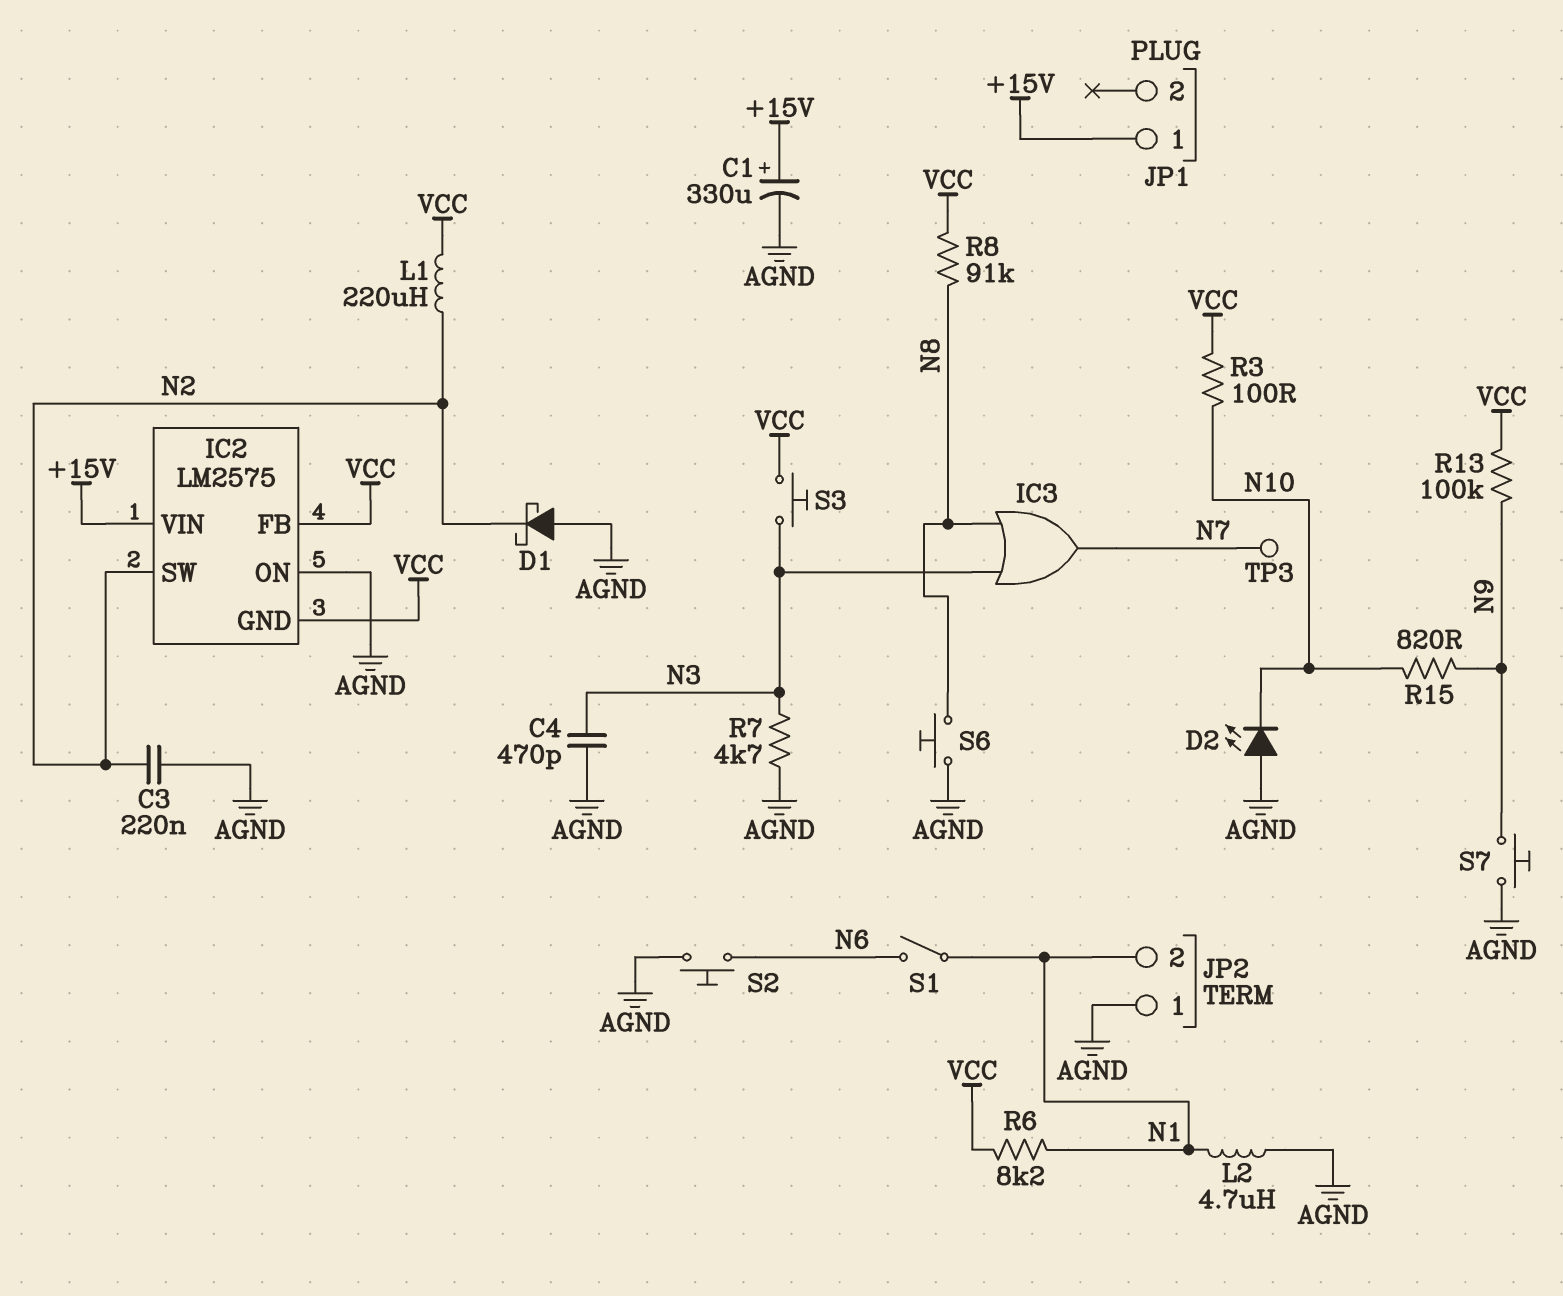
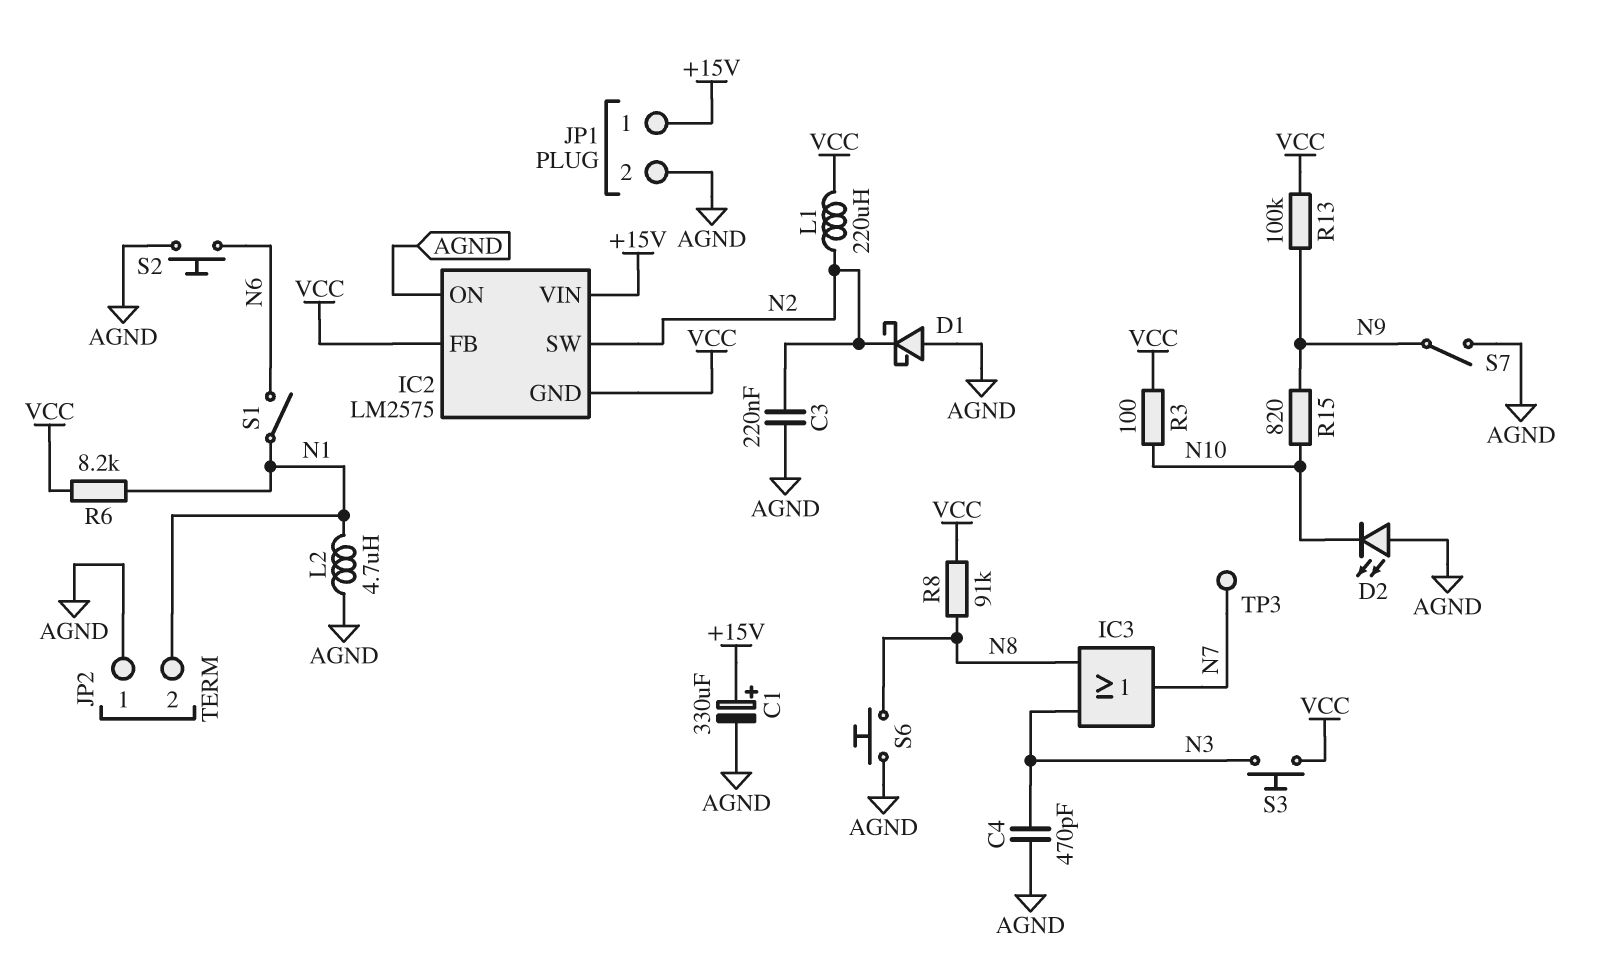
JP1 pin 2: none -> AGND
R7: 4.7k (AGND, N3) -> none
S7: button (AGND, N9) -> switch (AGND, N9)

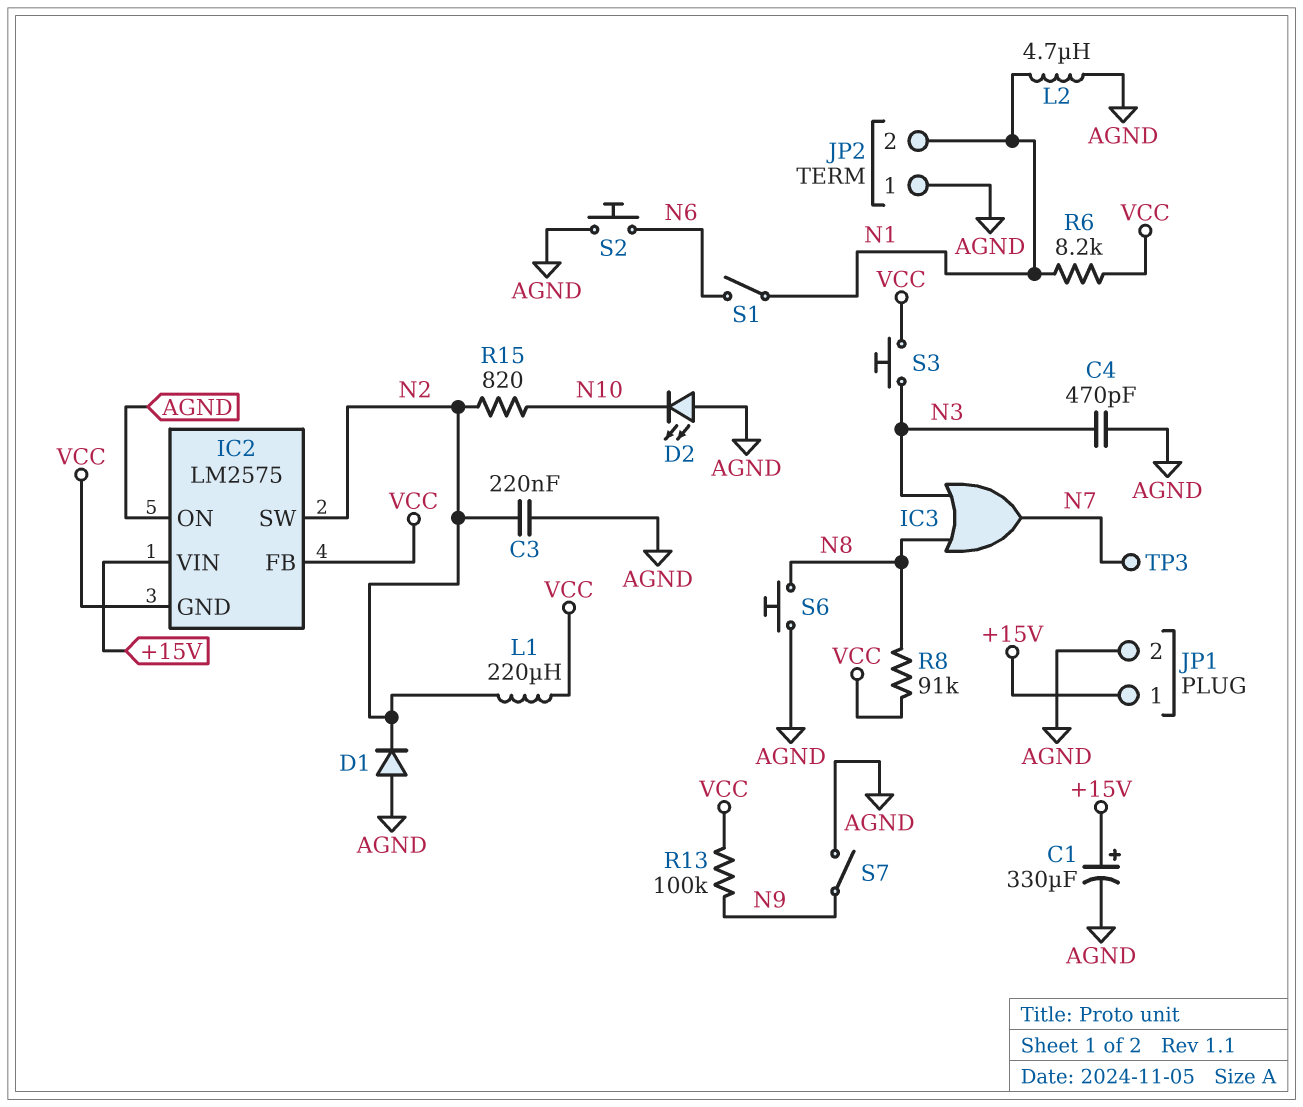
D1: schottky (A AGND, K N2) -> diode (A AGND, K N2)
R3: 100 (N10, VCC) -> none
R15: 820 (N9, N10) -> 820 (N2, N10)

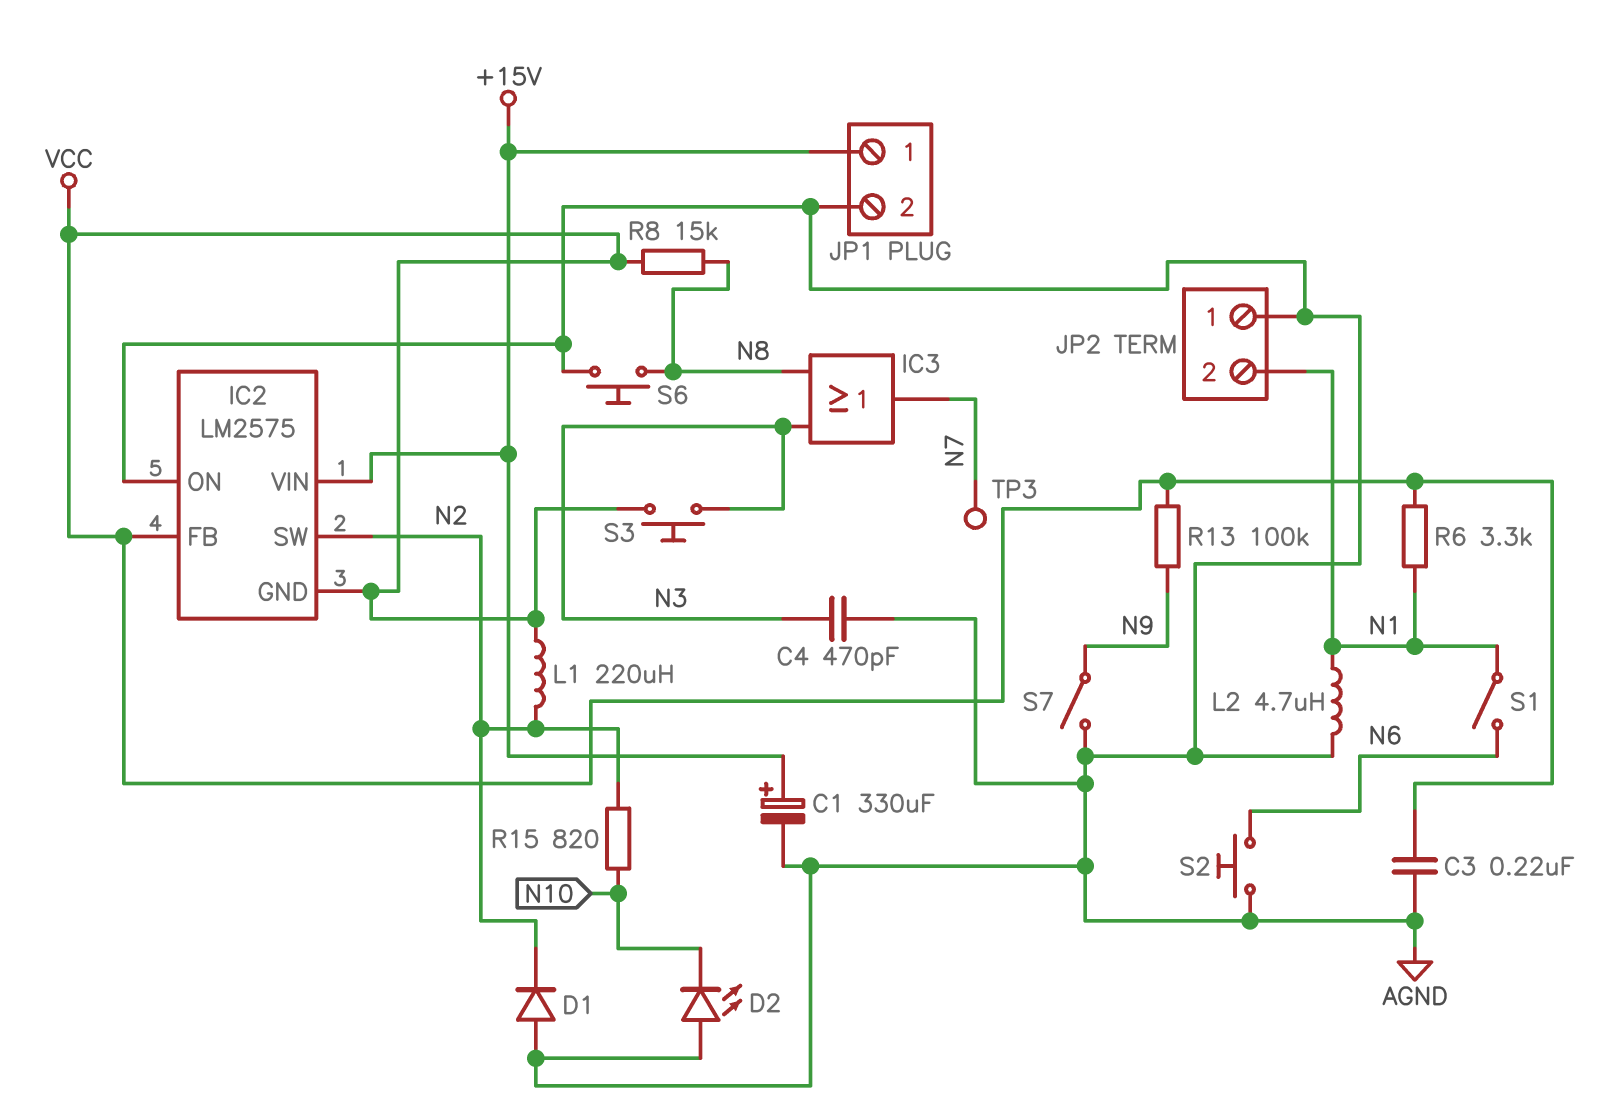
C3: 220nF (AGND, N2) -> 220nF (AGND, VCC)
R6: 8.2k (N1, VCC) -> 3.3k (N1, VCC)
R8: 91k (N8, VCC) -> 15k (N8, VCC)

